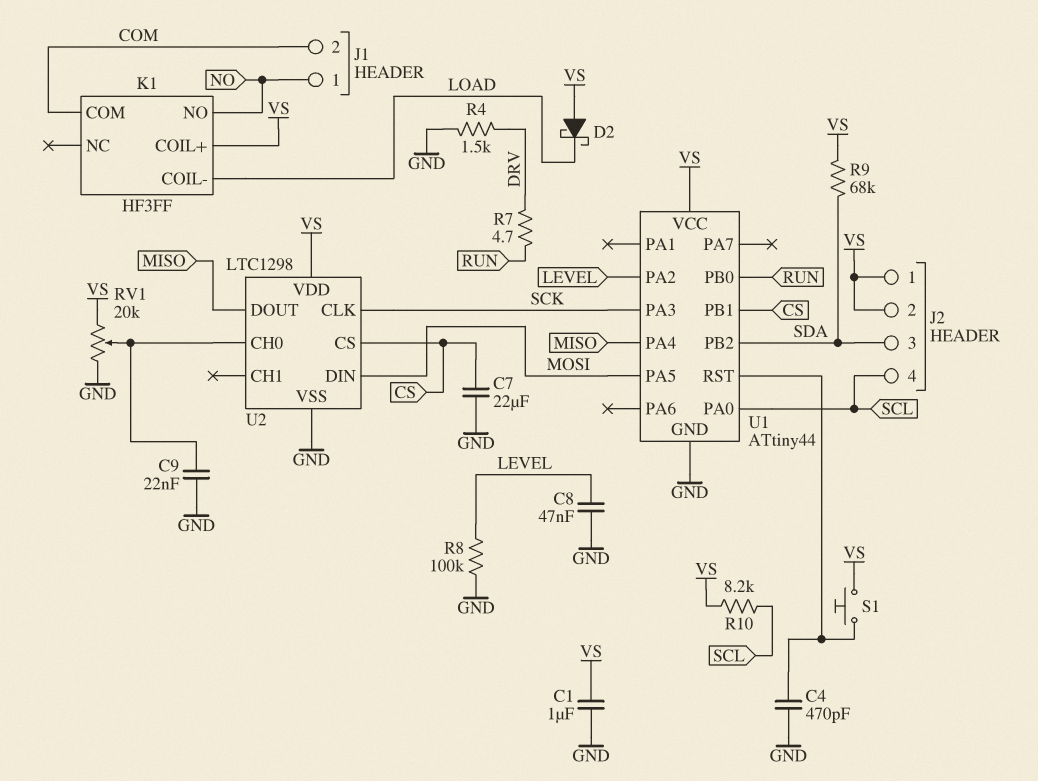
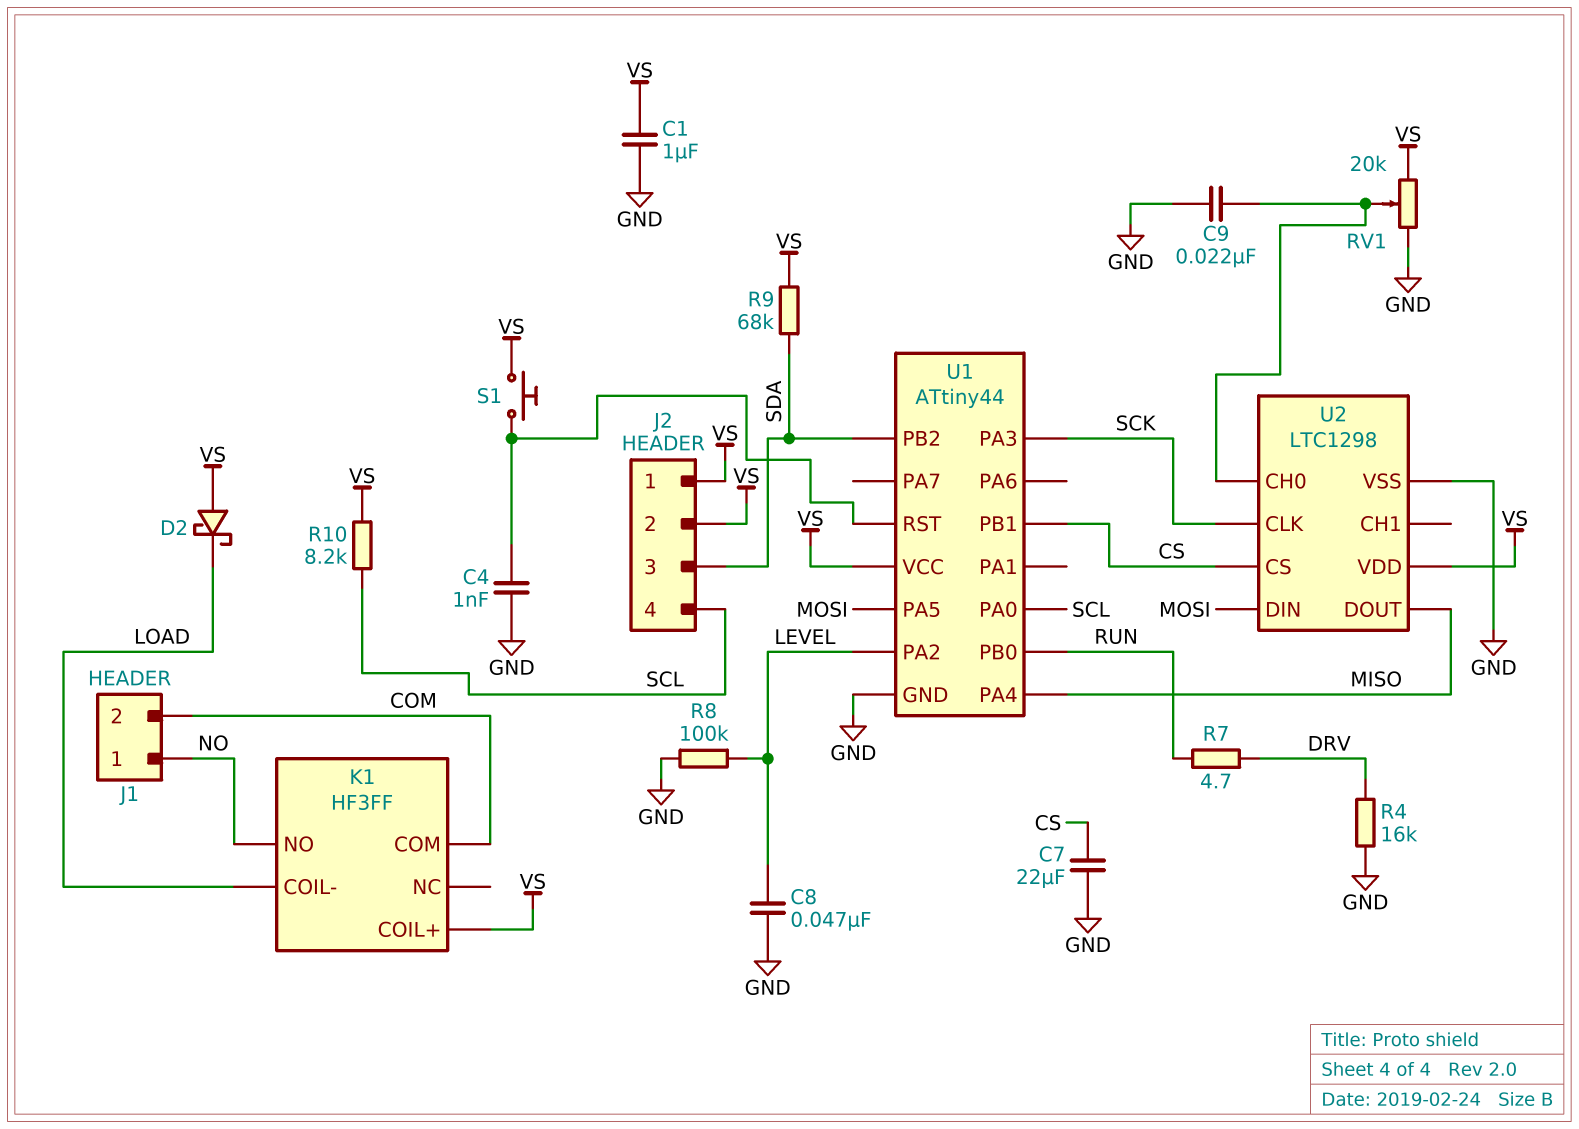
C4: 470pF (GND, U1/RST) -> 1nF (GND, U1/RST)
R4: 1.5k (DRV, GND) -> 16k (DRV, GND)

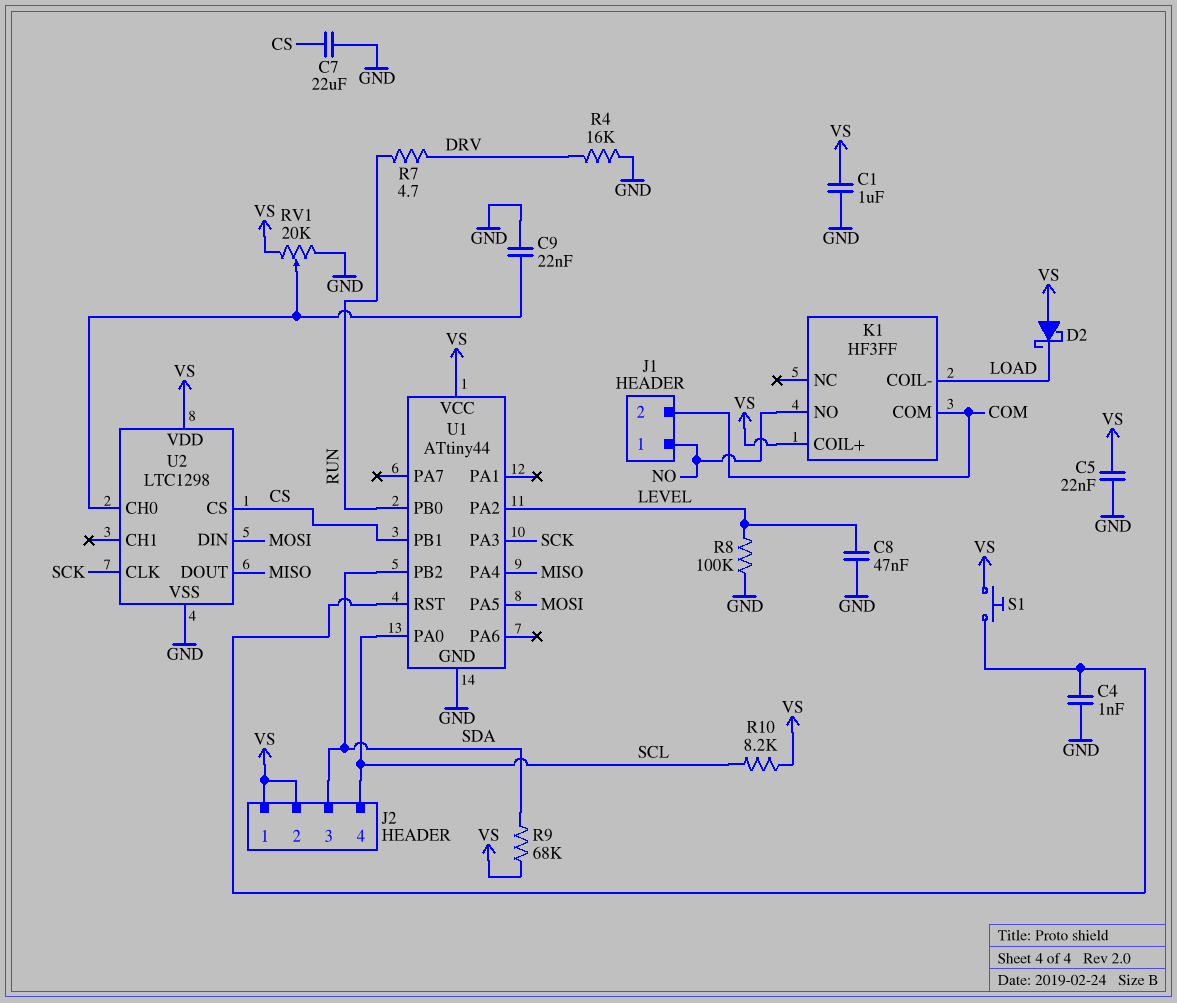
C5: none -> 22nF (GND, VS)

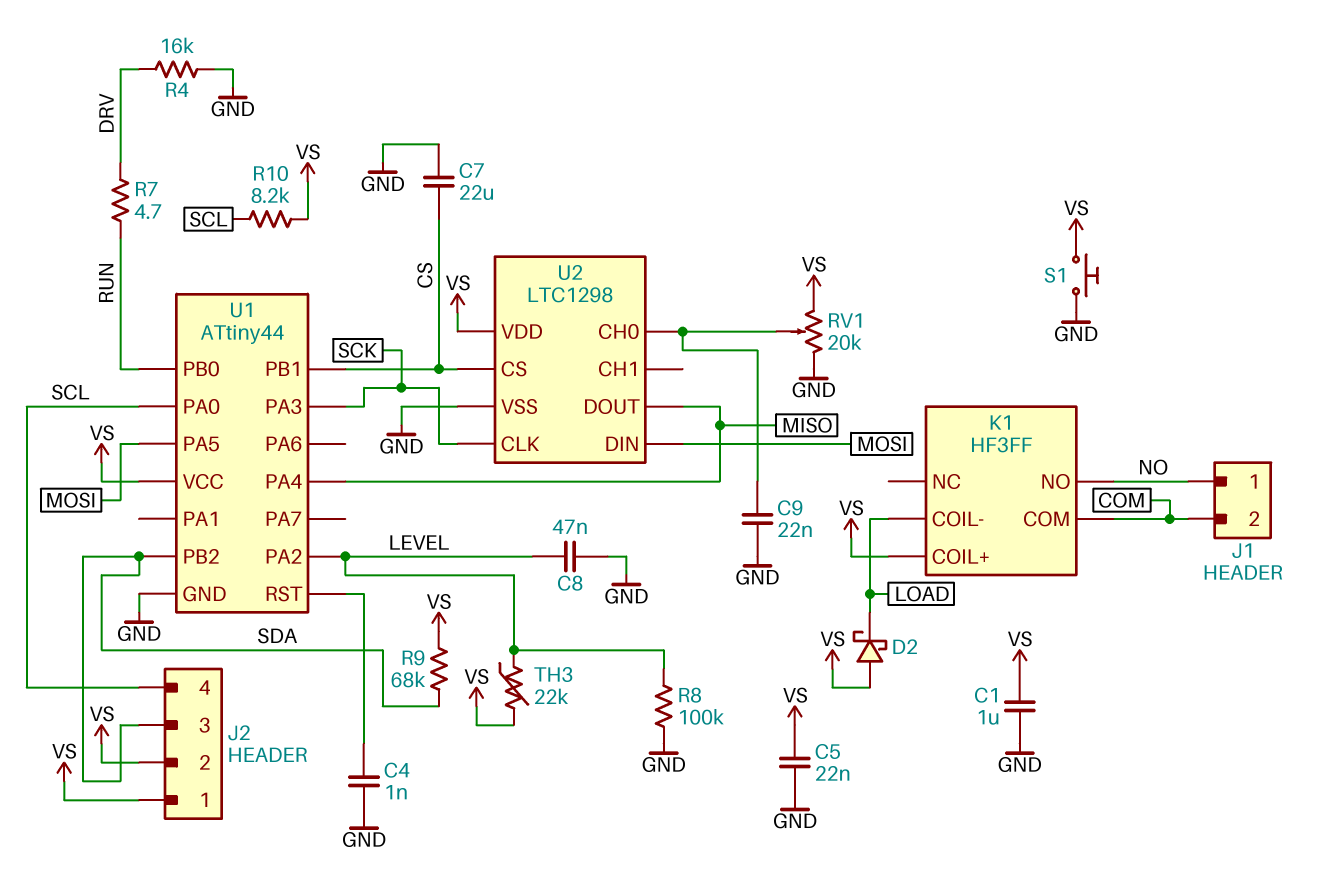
S1: button (U1/RST, VS) -> button (GND, VS)
TH3: none -> 22k (LEVEL, VS)

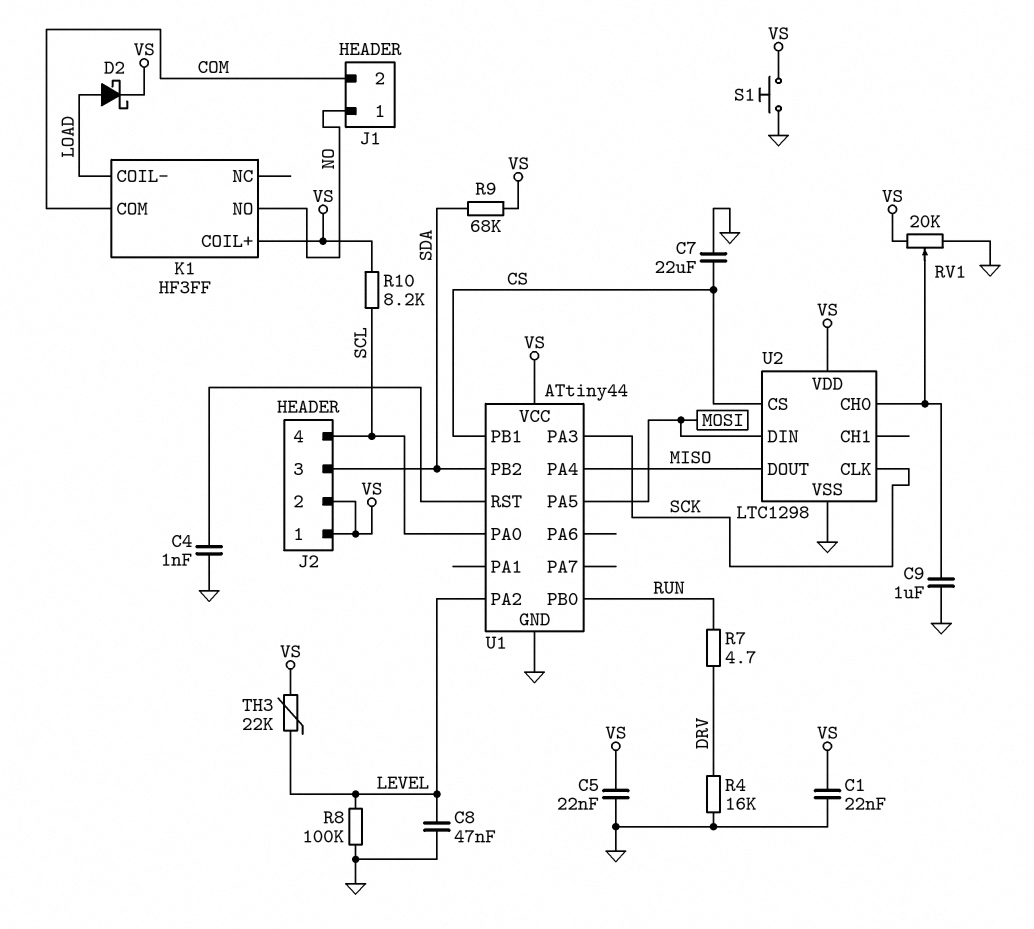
C1: 1uF (GND, VS) -> 22nF (GND, VS)
C9: 22nF (GND, U2/CH0) -> 1uF (GND, U2/CH0)
D2: schottky (A VS, K LOAD) -> schottky (A LOAD, K VS)

